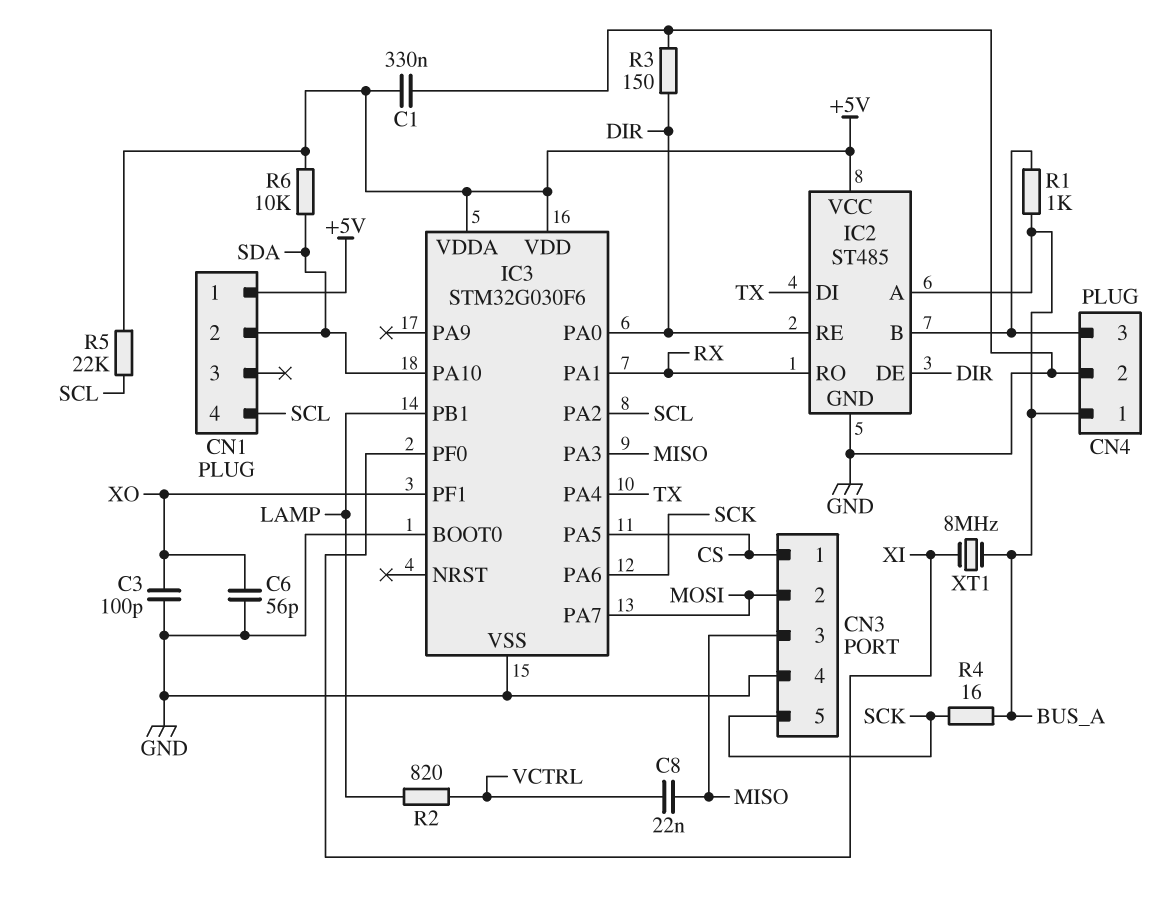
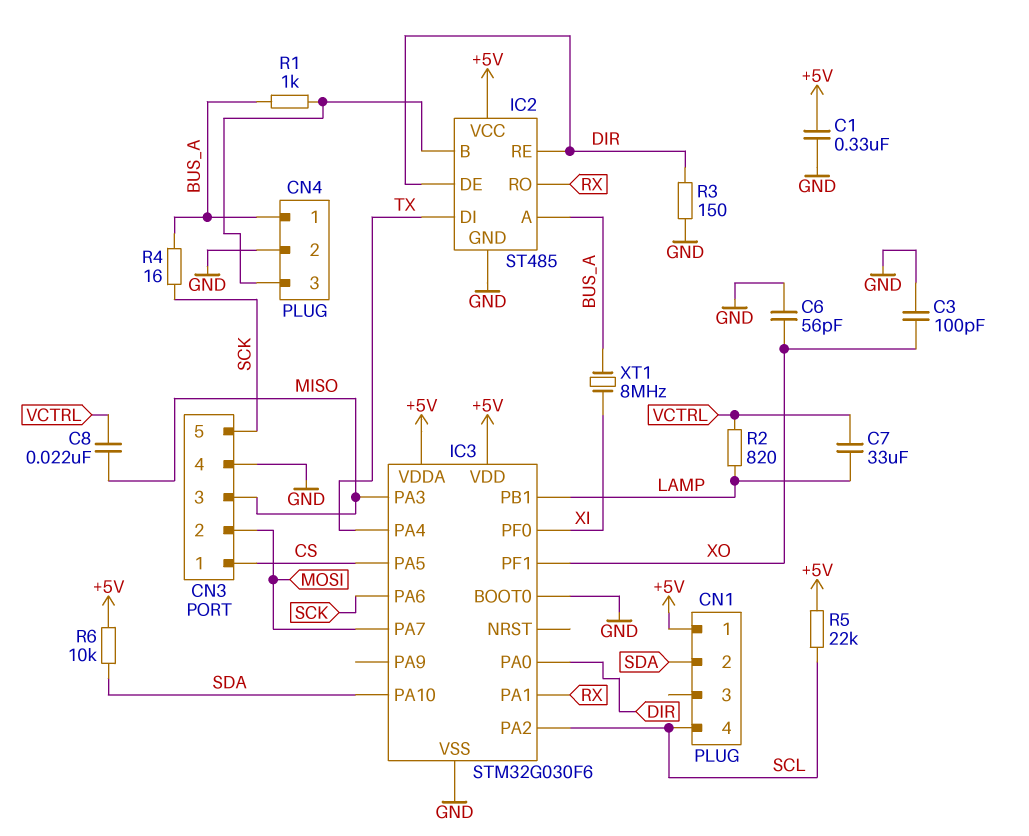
C7: none -> 33uF (LAMP, VCTRL)

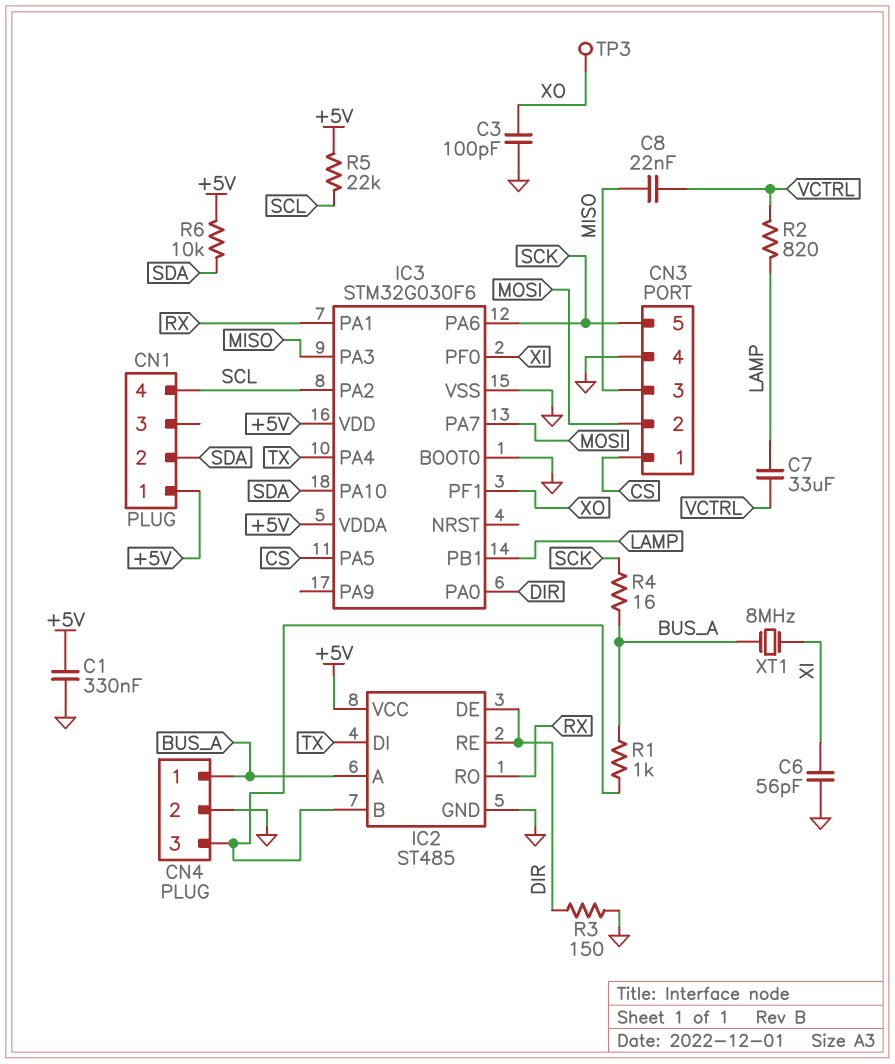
C6: 56pF (GND, XO) -> 56pF (GND, XI)
TP3: none -> test point (XO)

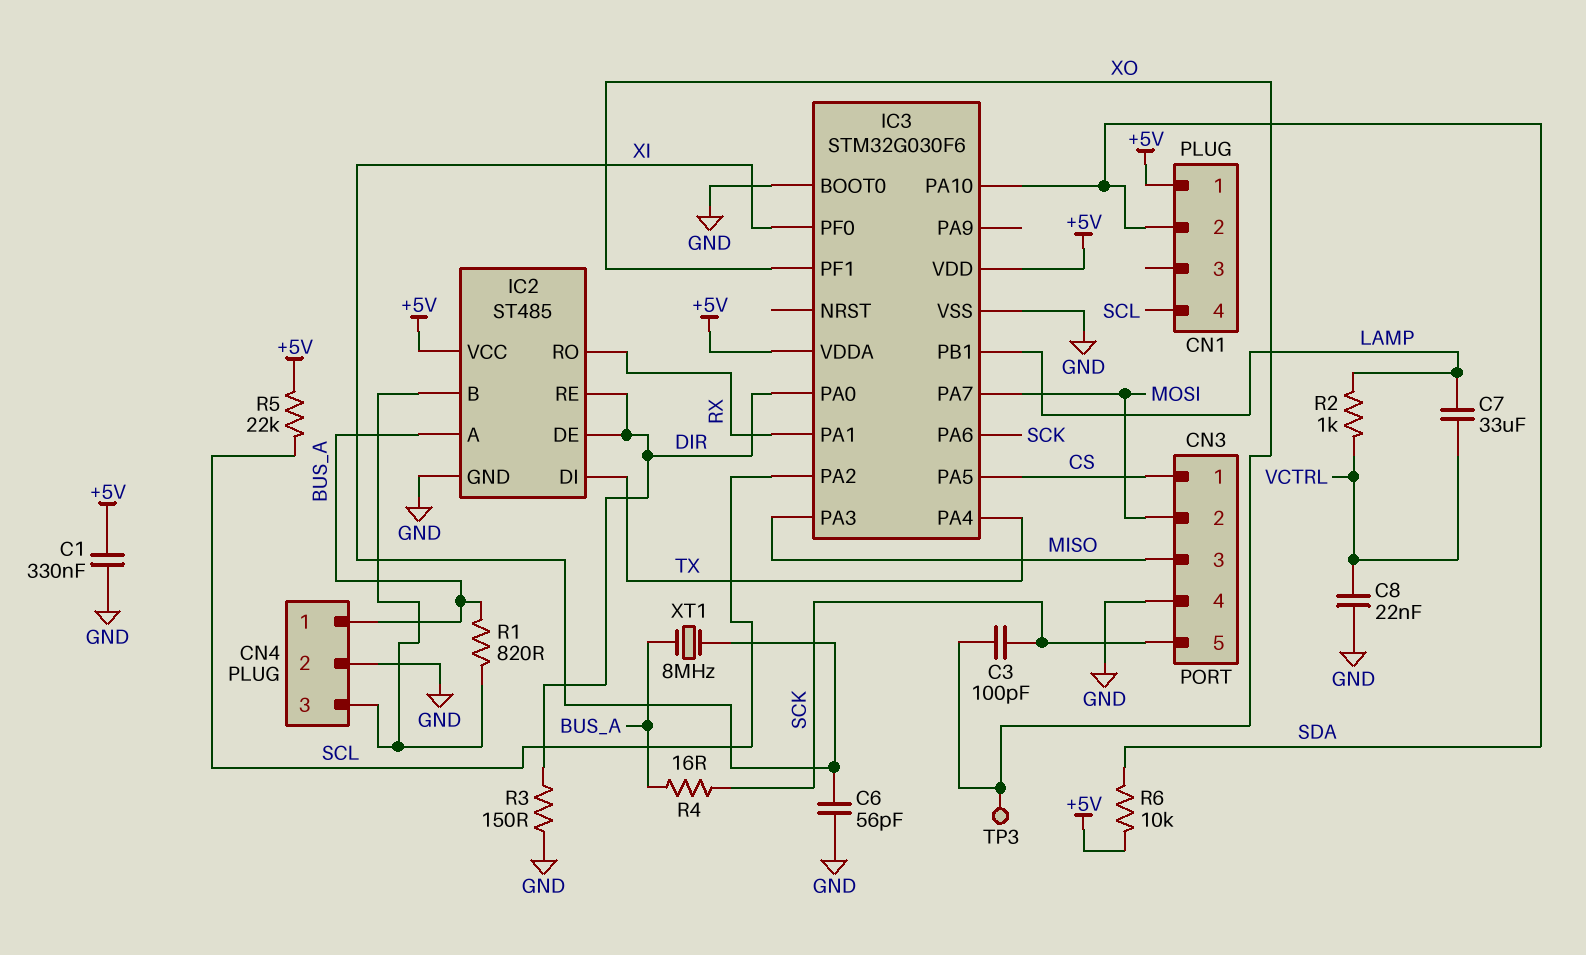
C3: 100pF (GND, XO) -> 100pF (SCK, XO)
C8: 22nF (MISO, VCTRL) -> 22nF (GND, VCTRL)
R1: 1k (BUS_A, CN4/3) -> 820 (BUS_A, CN4/3)
R2: 820 (LAMP, VCTRL) -> 1k (LAMP, VCTRL)

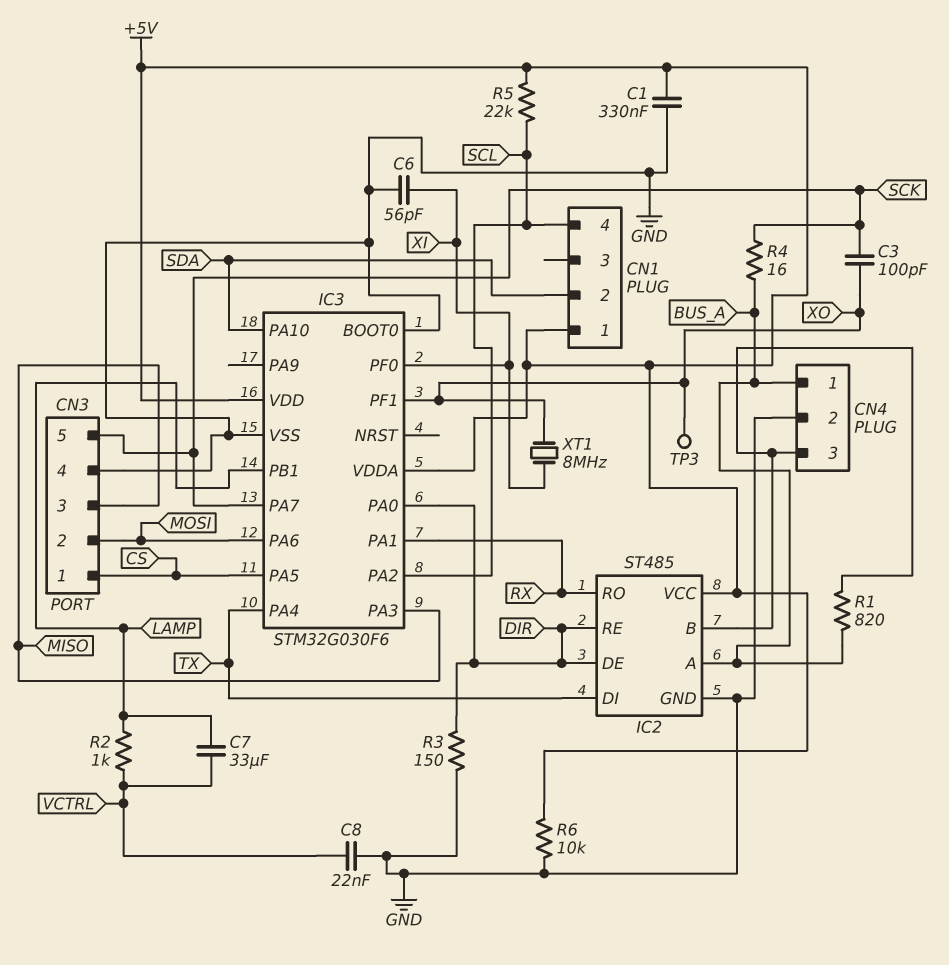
IC3 pin PA6: SCK -> MOSI
IC3 pin PA7: MOSI -> SCK
R6: 10k (+5V, SDA) -> 10k (+5V, GND)
XT1: 8MHz (BUS_A, XI) -> 8MHz (XI, XO)

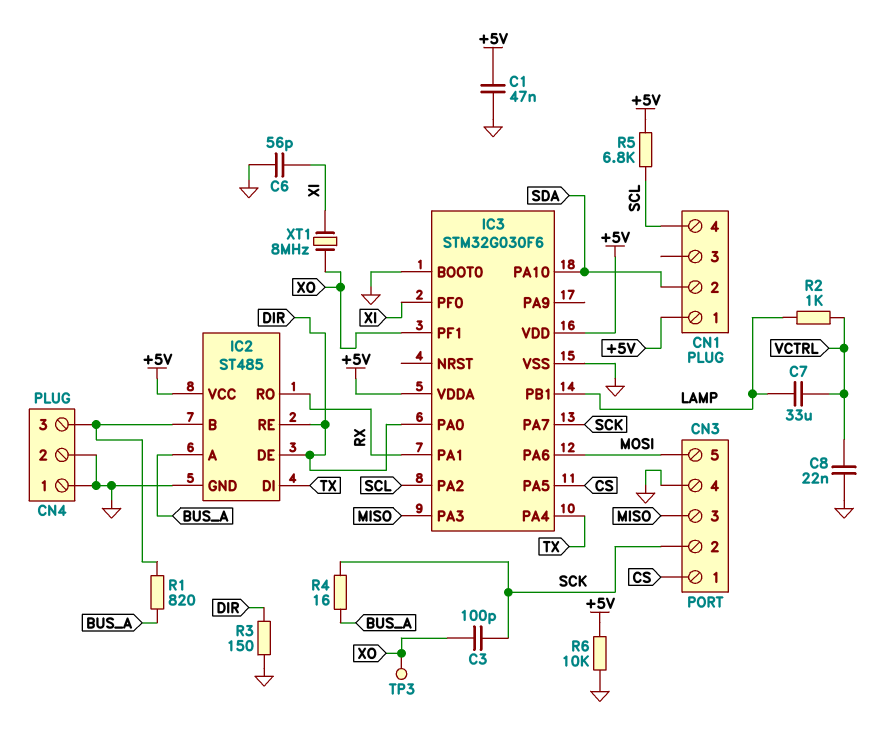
C1: 330nF (+5V, GND) -> 47nF (+5V, GND)
CN3 pin 2: MOSI -> SCK
CN3 pin 5: SCK -> MOSI
CN4 pin 1: BUS_A -> GND
R5: 22k (+5V, SCL) -> 6.8k (+5V, SCL)

